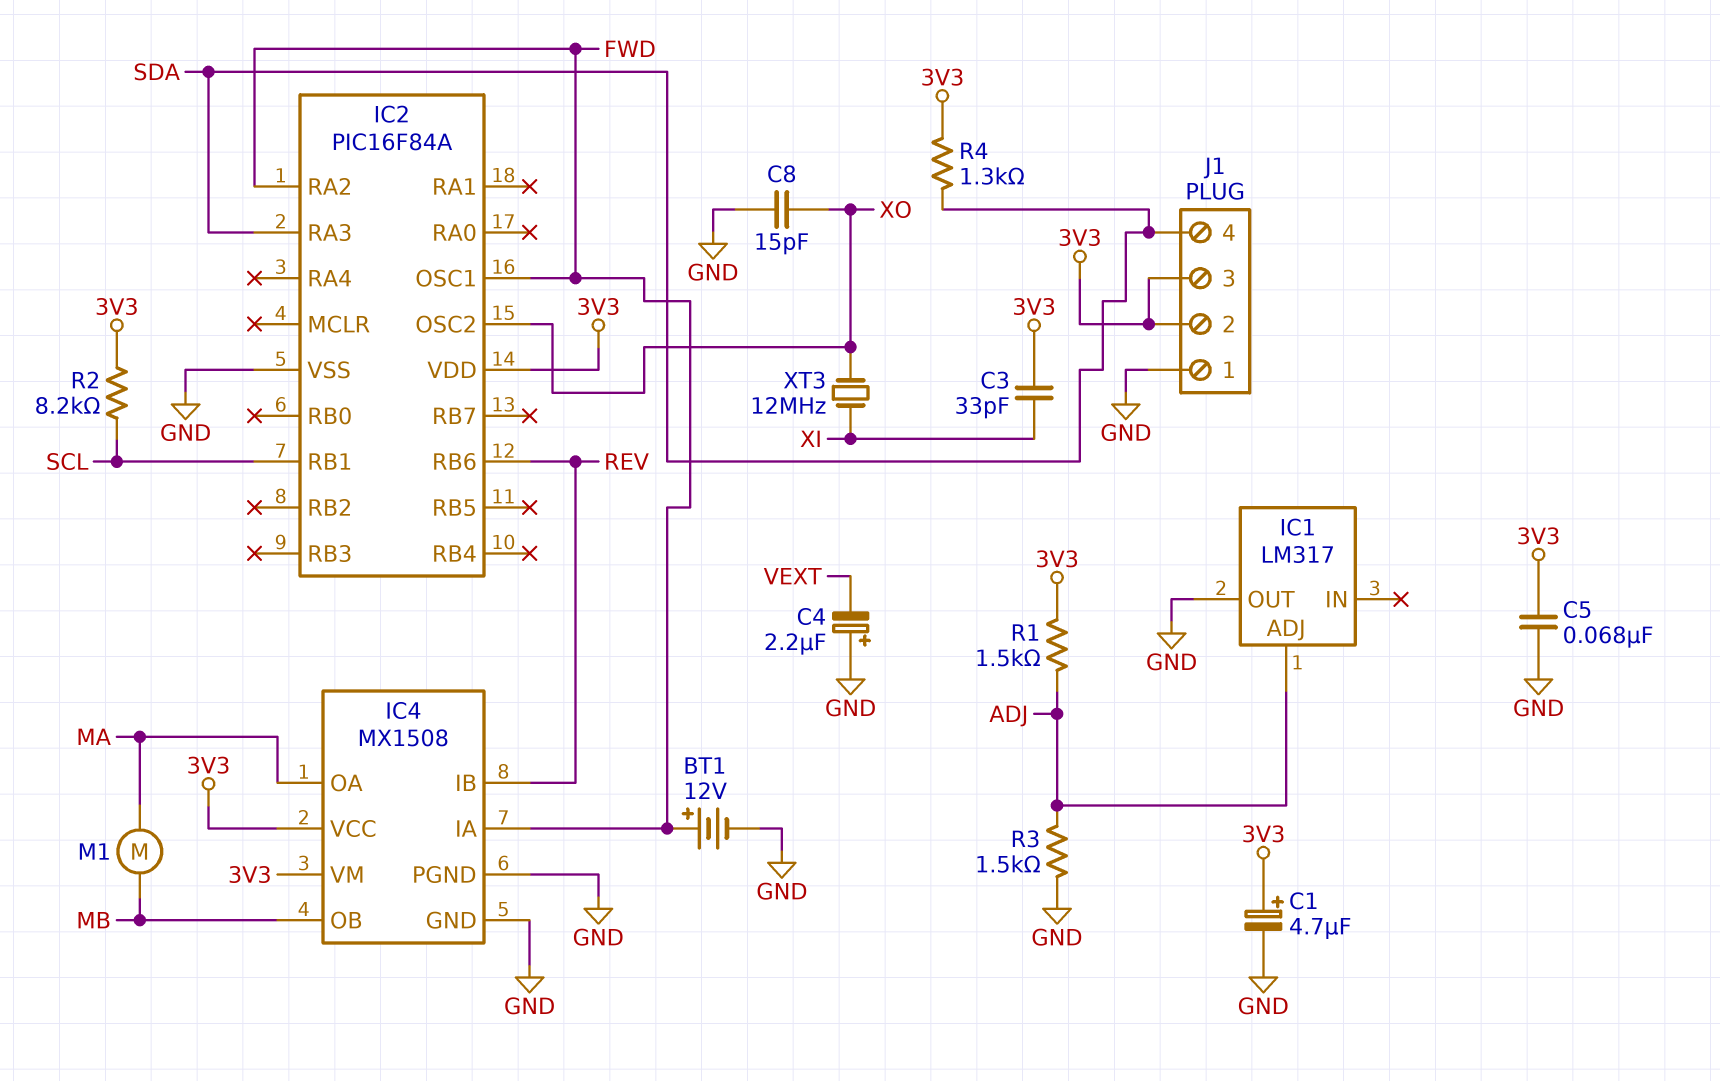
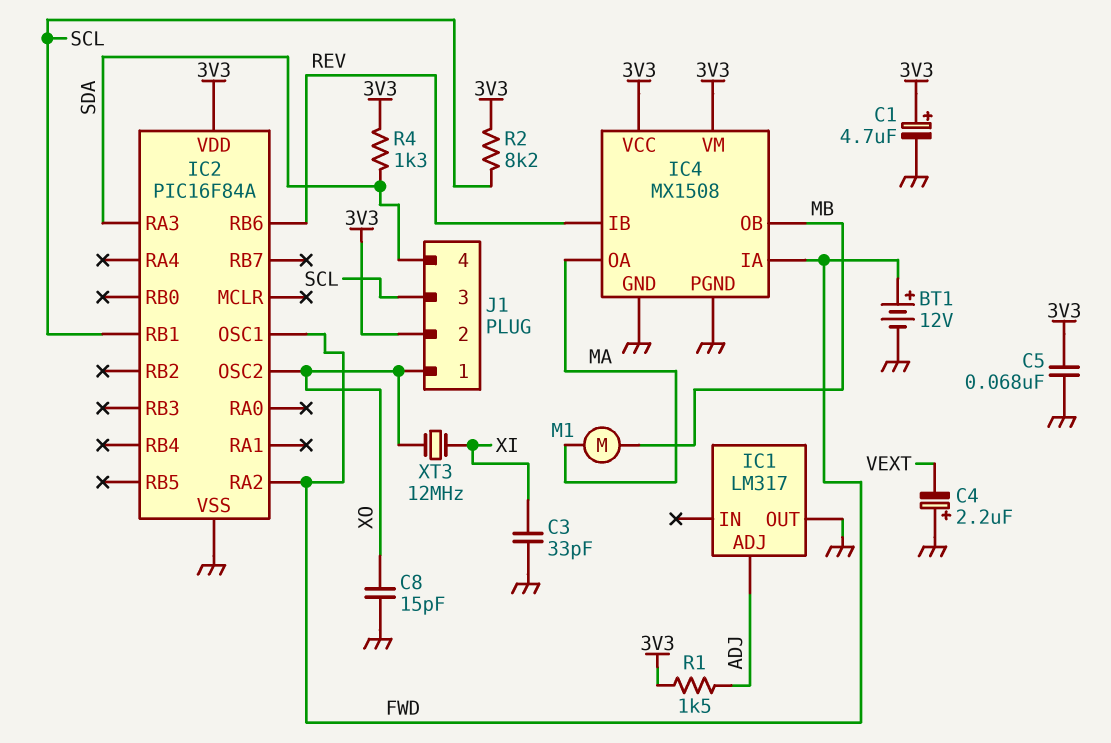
C3: 33pF (3V3, XI) -> 33pF (GND, XI)
J1 pin 1: GND -> XO
J1 pin 3: 3V3 -> SCL
R3: 1.5k (ADJ, GND) -> none

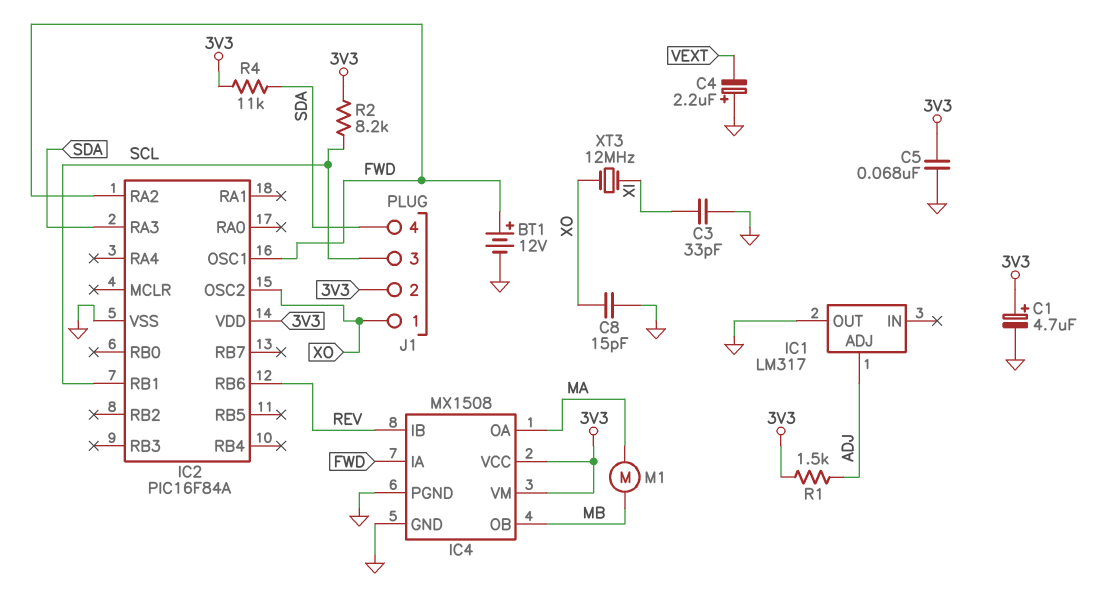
R4: 1.3k (3V3, SDA) -> 11k (3V3, SDA)

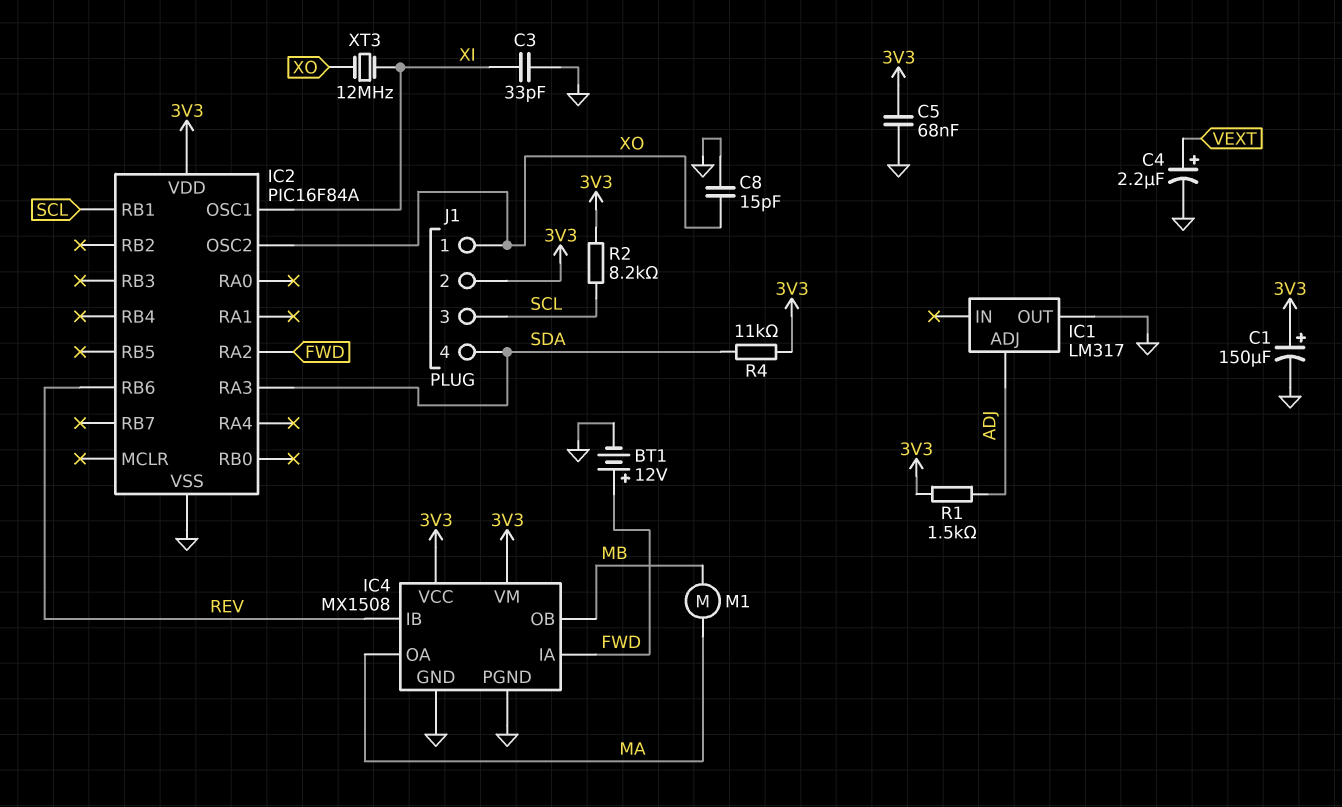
C1: 4.7uF (plus 3V3, minus GND) -> 150uF (plus 3V3, minus GND)
C4: 2.2uF (plus GND, minus VEXT) -> 2.2uF (plus VEXT, minus GND)
IC2 pin OSC1: FWD -> XI

